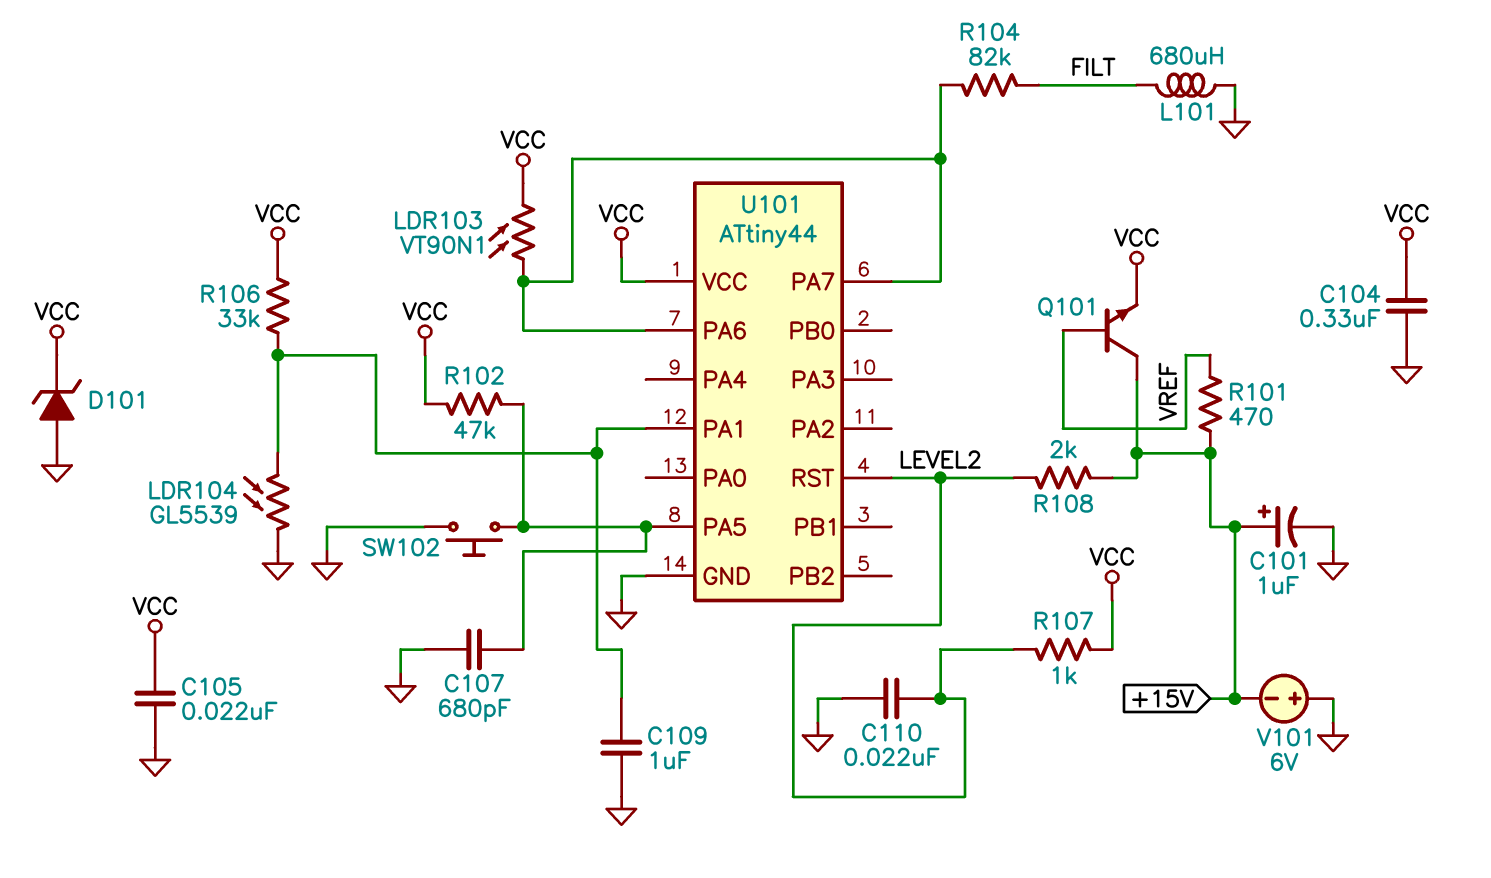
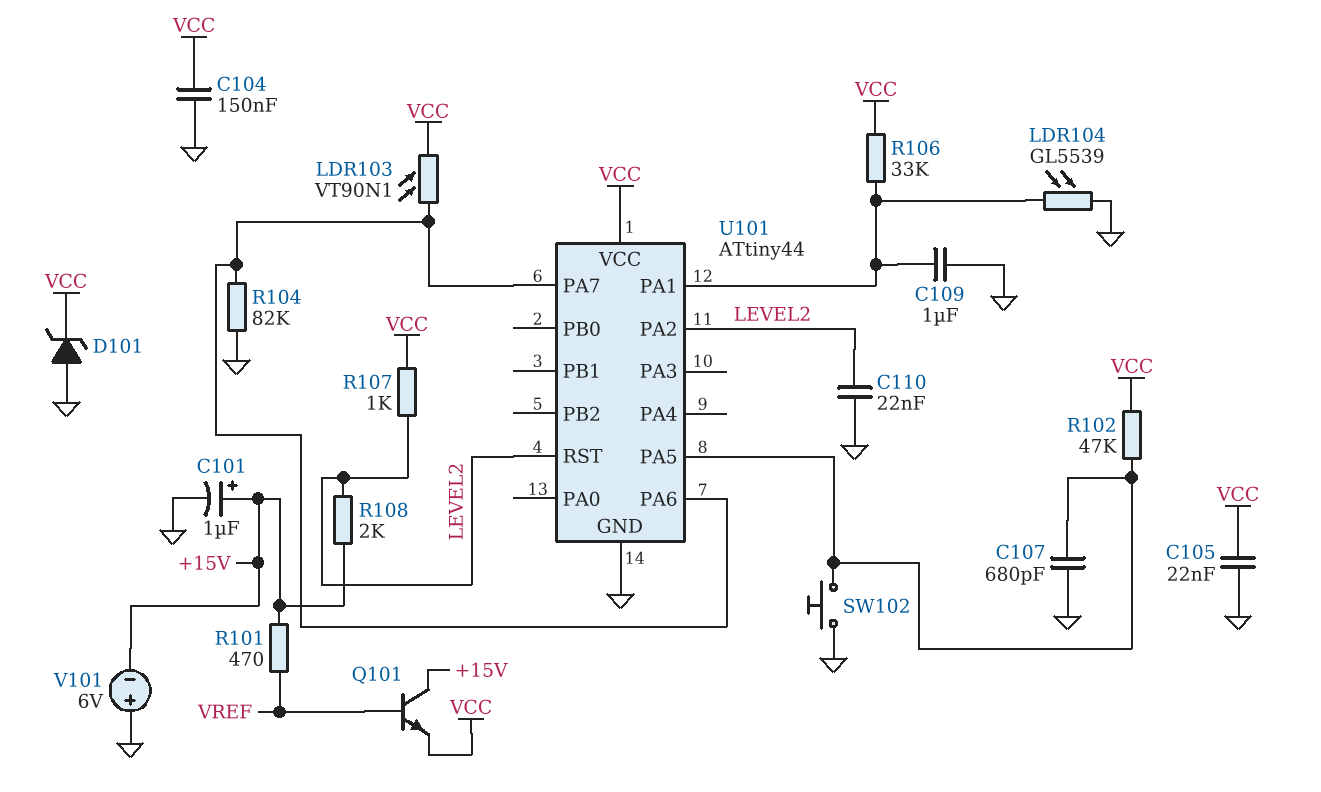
C104: 330nF (GND, VCC) -> 150nF (GND, VCC)
L101: 680uH (FILT, GND) -> none
R104: 82k (FILT, U101/PA6) -> 82k (GND, U101/PA6)
U101 pin PA2: none -> LEVEL2

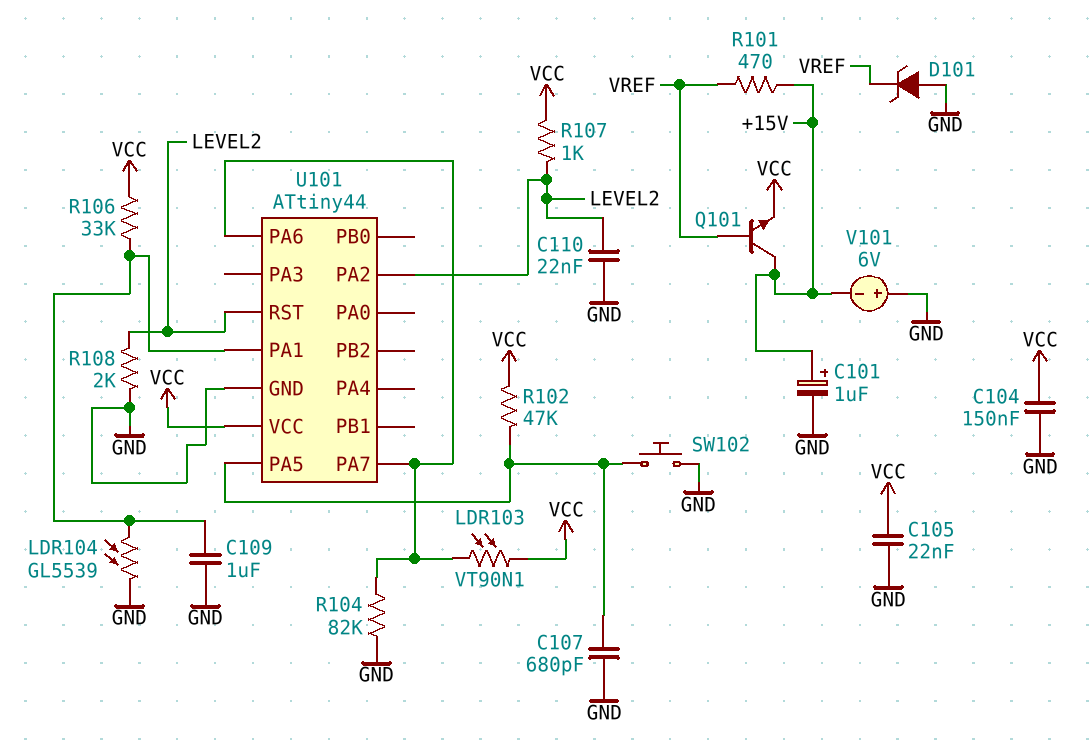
D101: zener (A GND, K VCC) -> zener (A GND, K VREF)
R108: 2k (+15V, LEVEL2) -> 2k (GND, LEVEL2)

